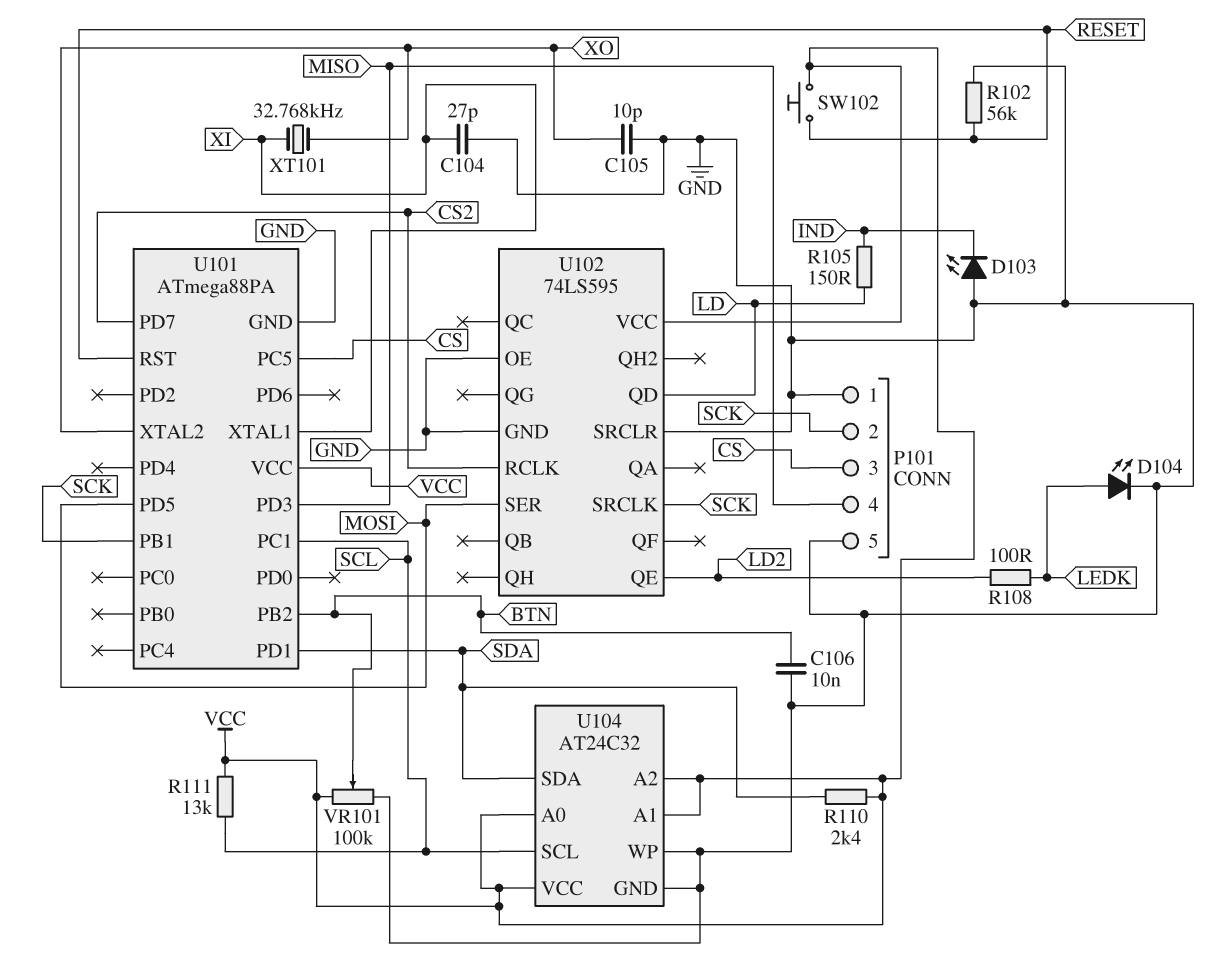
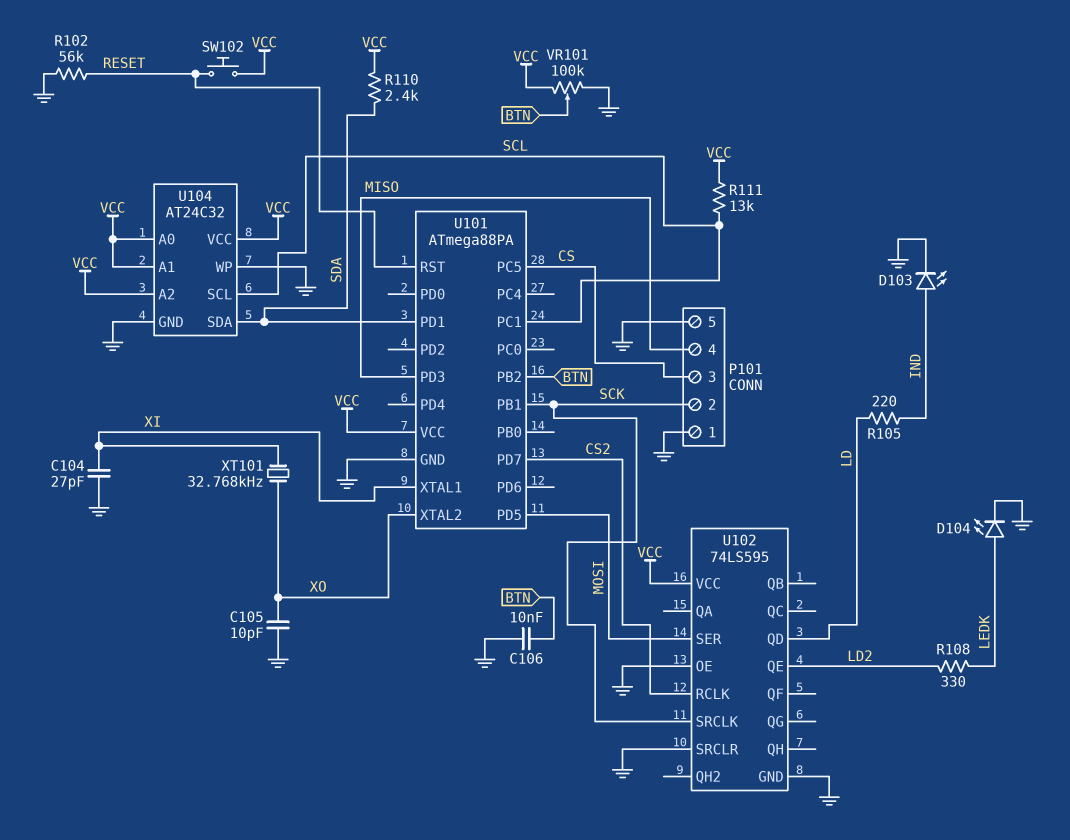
D103: LED (A GND, K IND) -> LED (A IND, K GND)
R105: 150 (IND, LD) -> 220 (IND, LD)
R108: 100 (LD2, LEDK) -> 330 (LD2, LEDK)

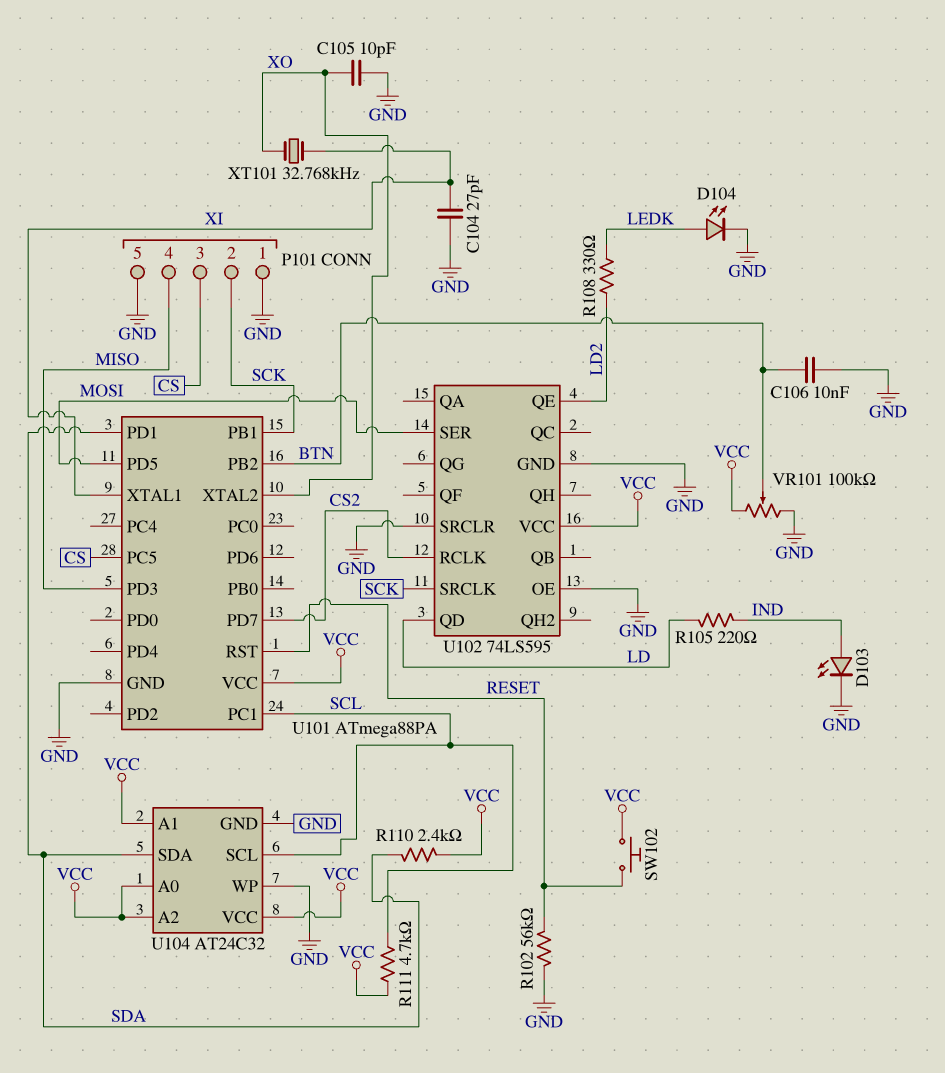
R111: 13k (SCL, VCC) -> 4.7k (SCL, VCC)

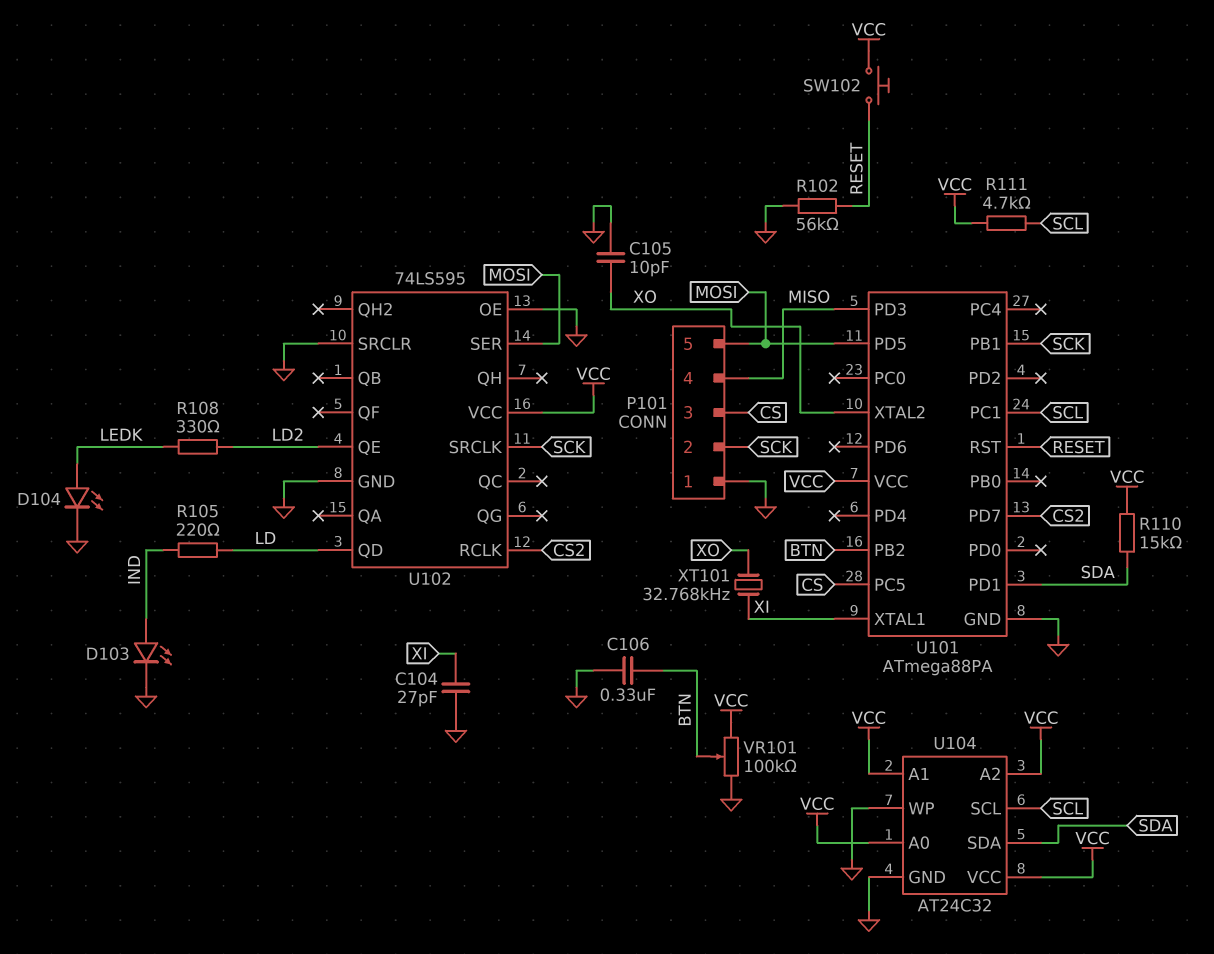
C106: 10nF (BTN, GND) -> 330nF (BTN, GND)
P101 pin 5: GND -> MOSI
R110: 2.4k (SDA, VCC) -> 15k (SDA, VCC)

